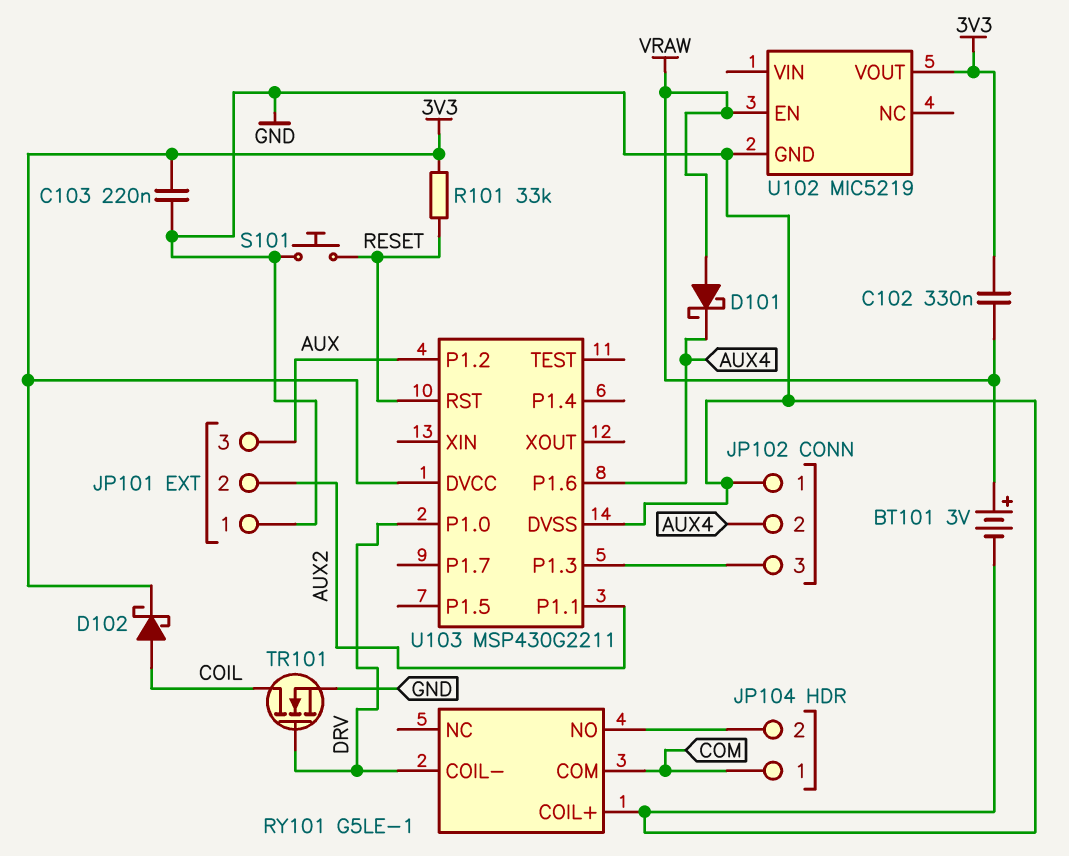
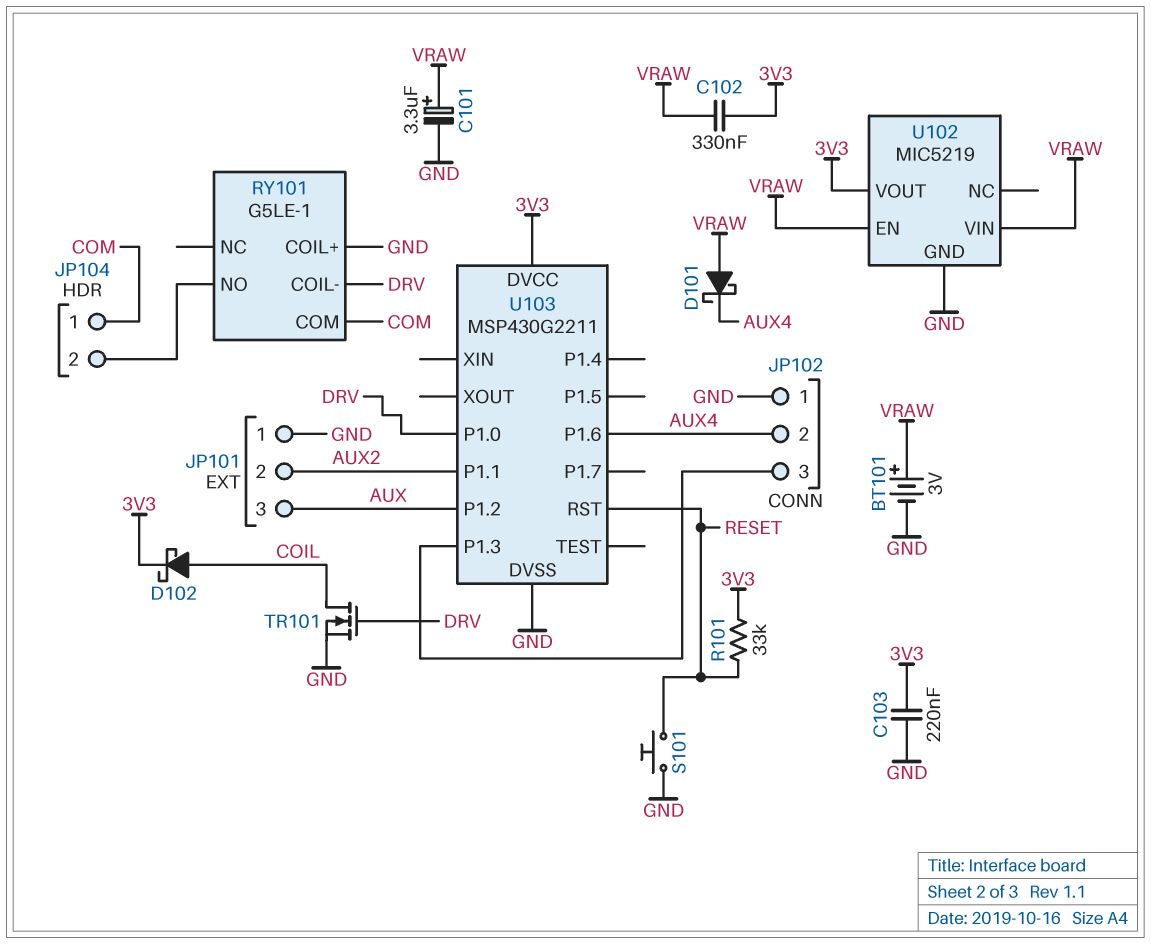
C101: none -> 3.3uF (plus VRAW, minus GND)
U102 pin VIN: none -> VRAW

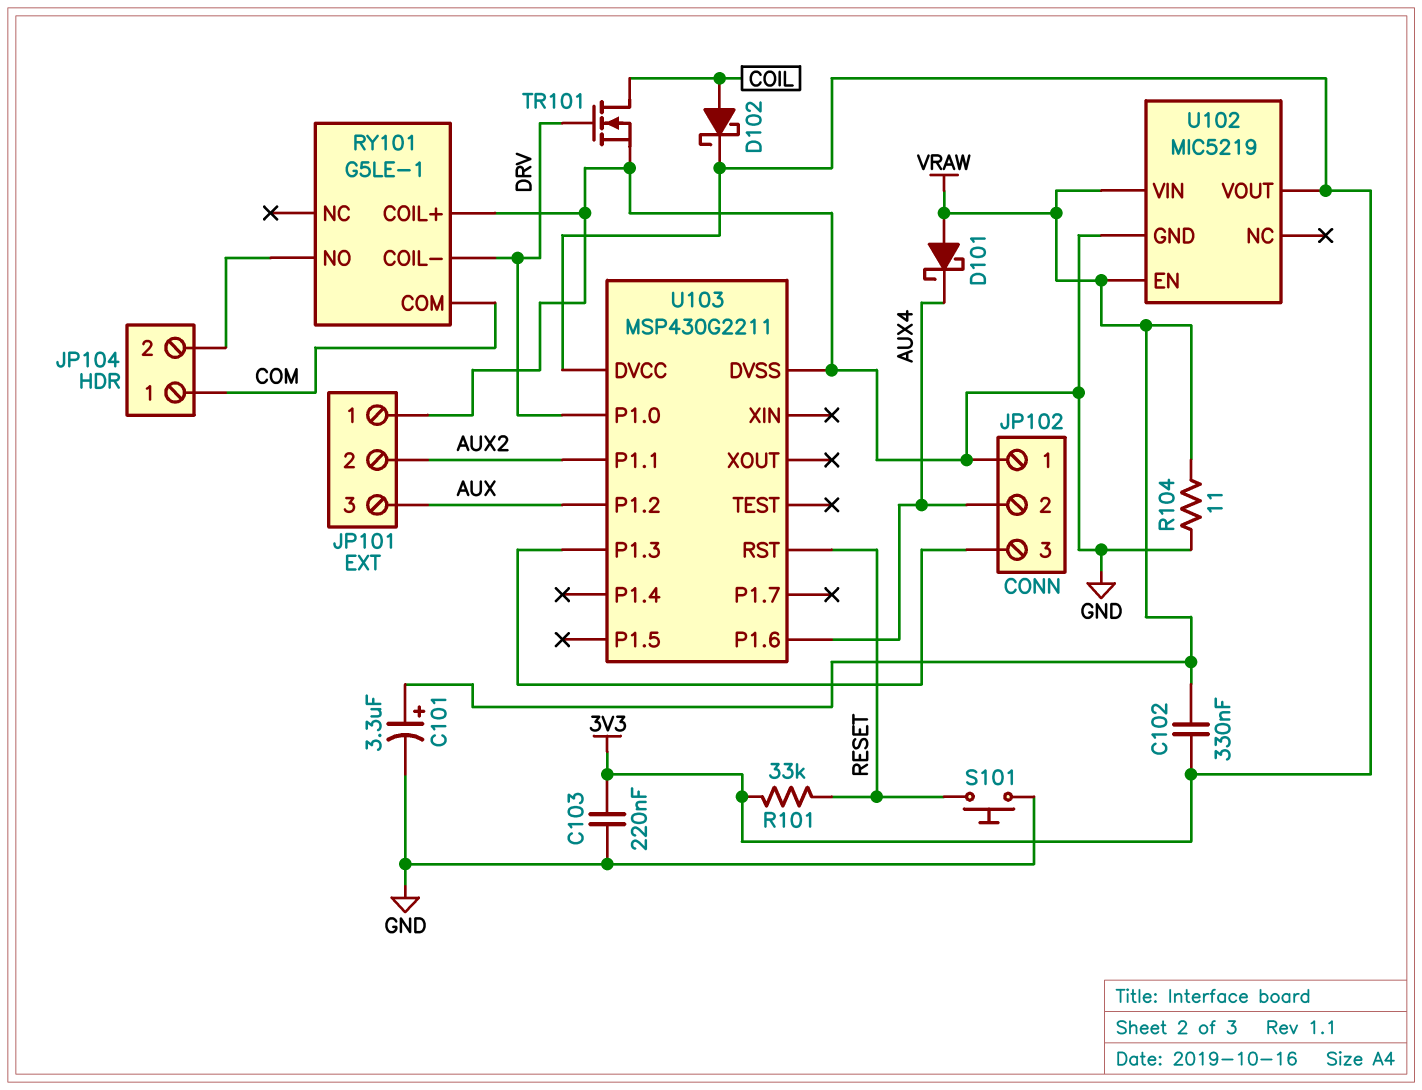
BT101: 3V (plus VRAW, minus GND) -> none
R104: none -> 11 (GND, VRAW)

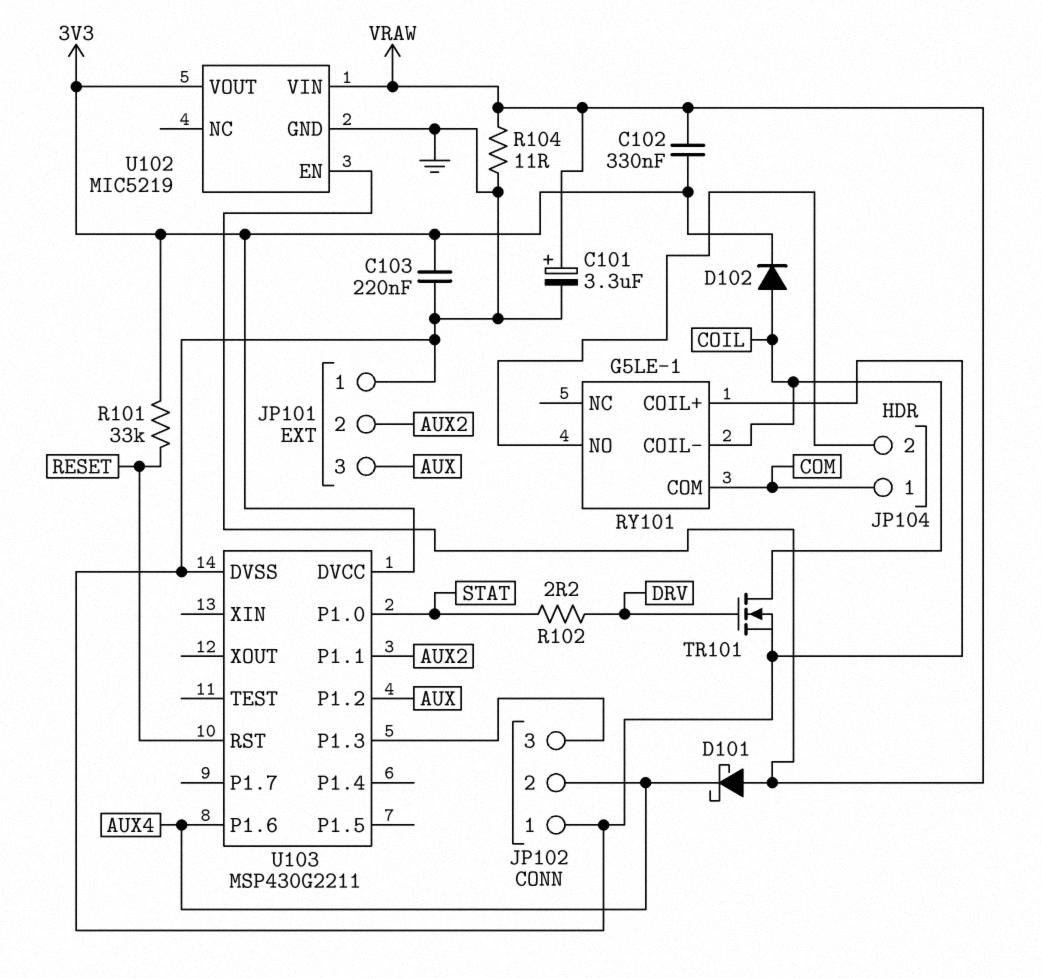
D102: schottky (A COIL, K 3V3) -> diode (A COIL, K 3V3)
R102: none -> 2.2 (DRV, STAT)
RY101 pin COIL-: DRV -> COIL
S101: button (GND, RESET) -> none
U103 pin P1.0: DRV -> STAT

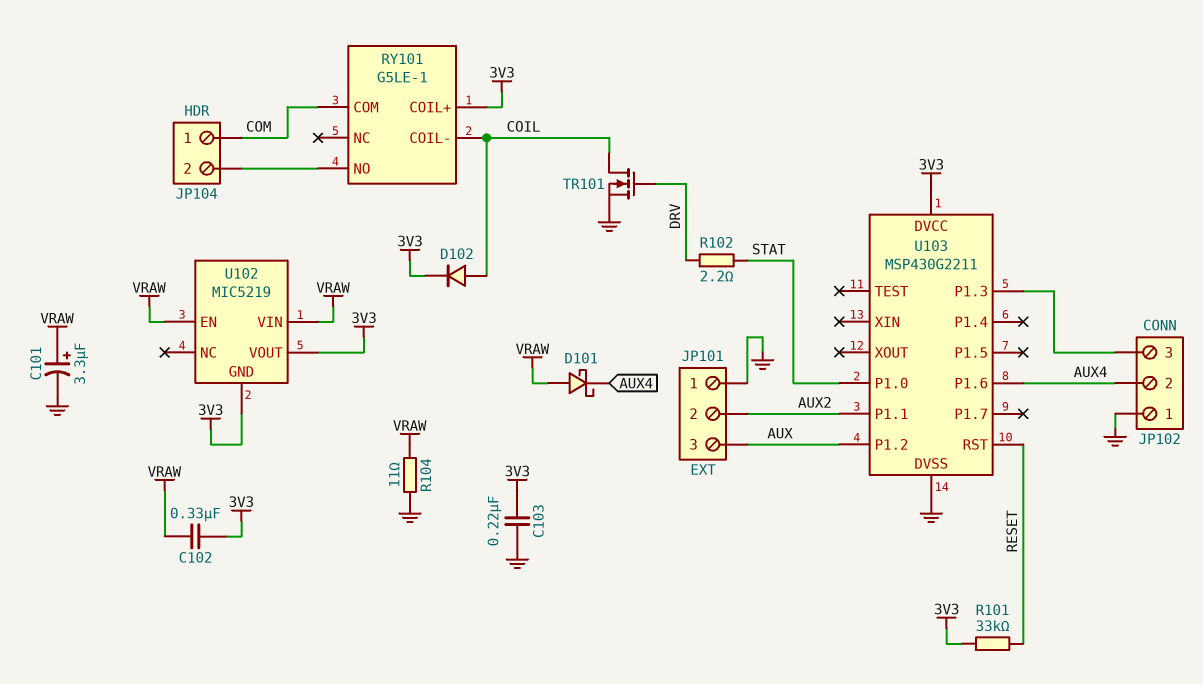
RY101 pin COIL+: GND -> 3V3
U102 pin GND: GND -> 3V3

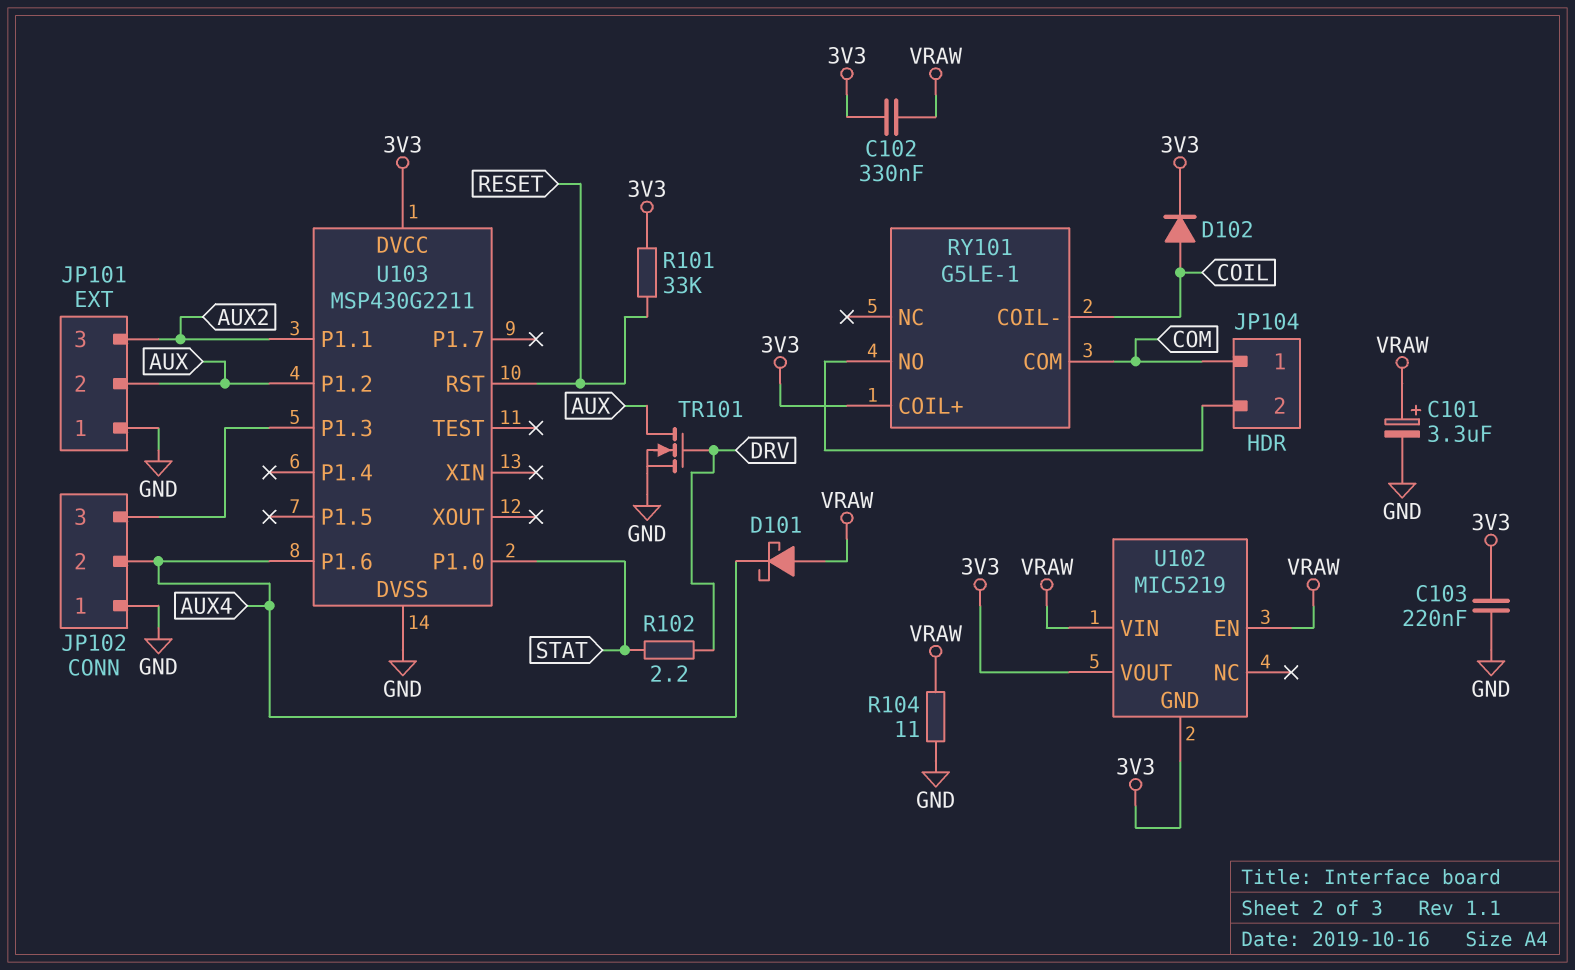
JP101 pin 2: AUX2 -> AUX
JP101 pin 3: AUX -> AUX2
TR101: NMOS (G DRV, D COIL, S GND) -> NMOS (G DRV, D AUX, S GND)

